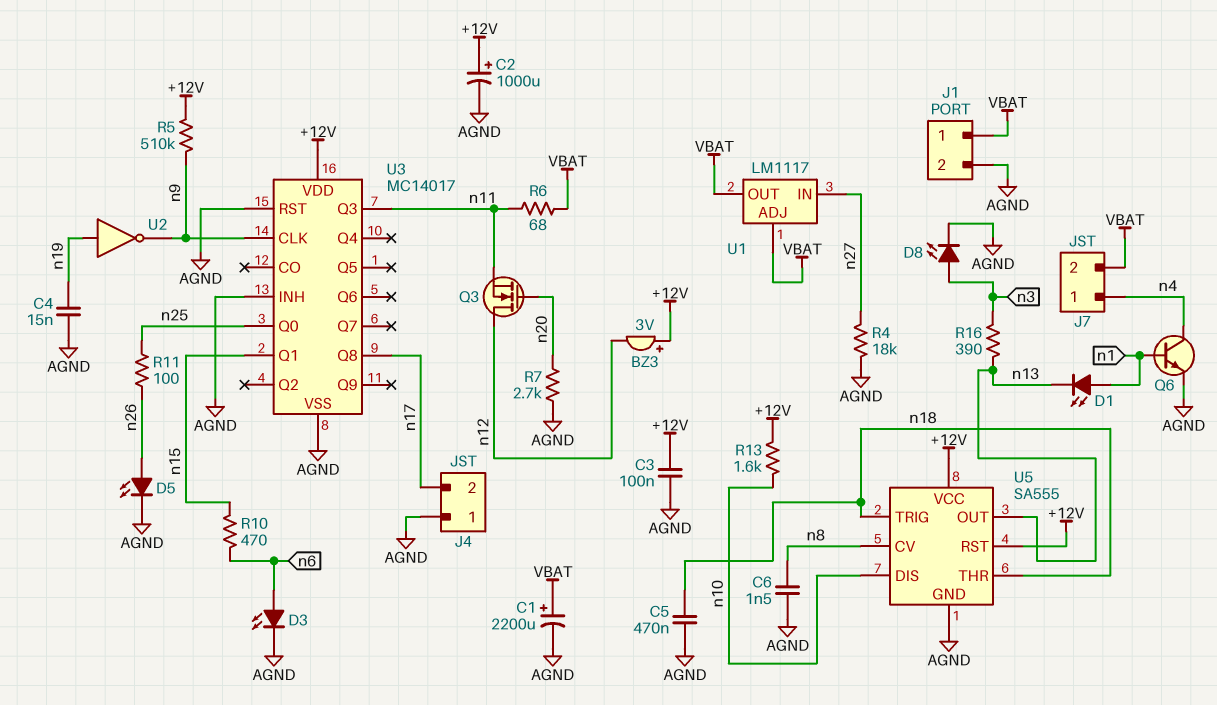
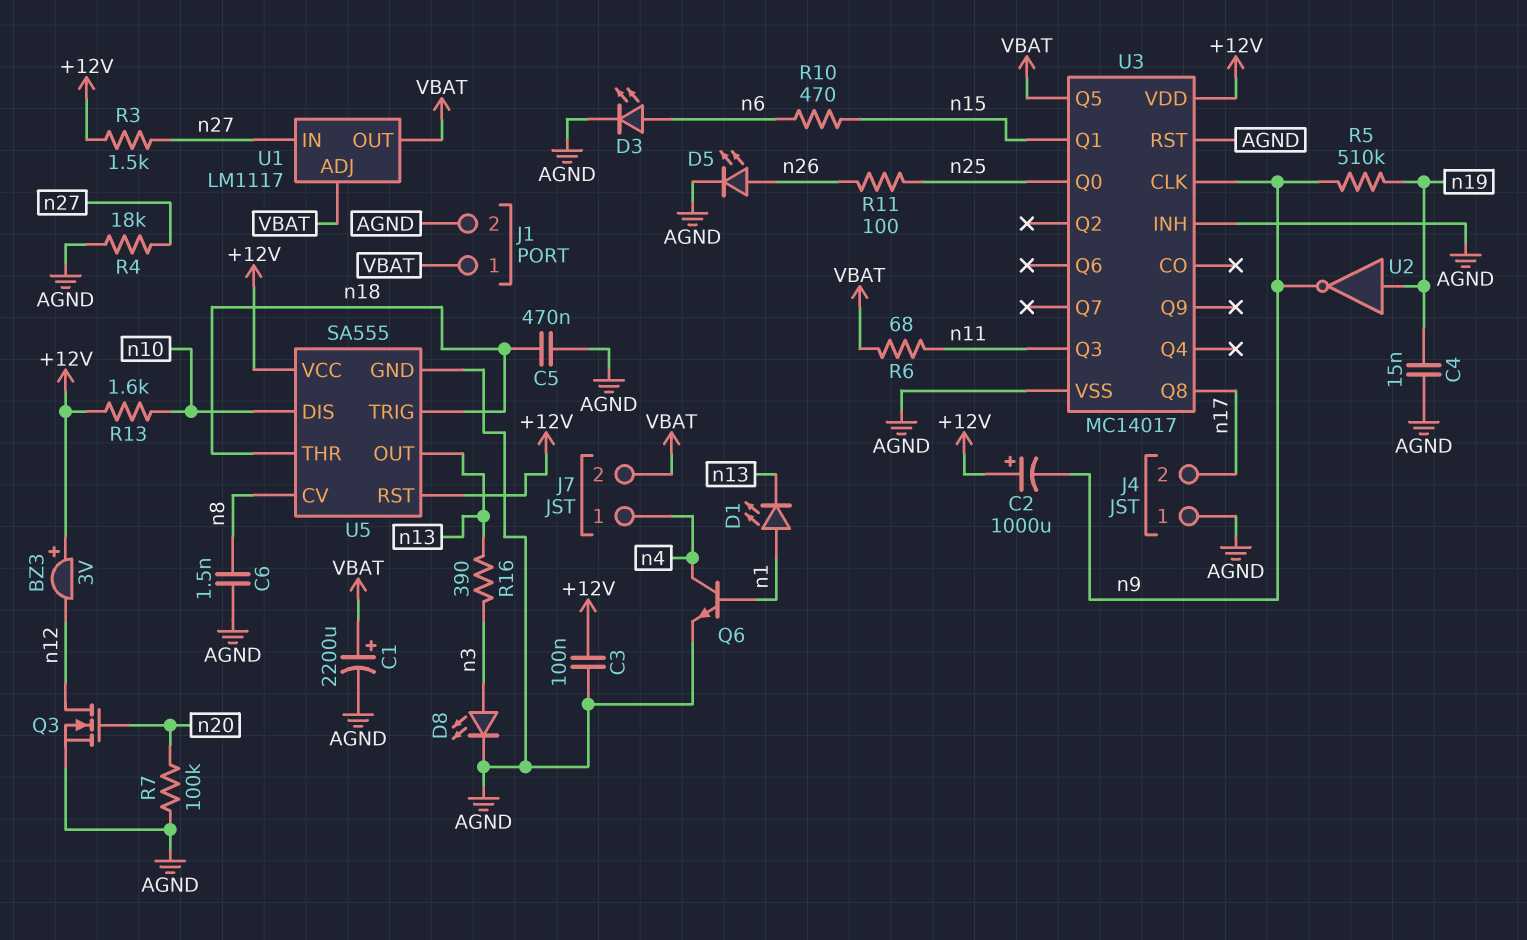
C2: 1000uF (plus +12V, minus AGND) -> 1000uF (plus +12V, minus n9)
Q3: NMOS (G n20, D n12, S n11) -> NMOS (G n20, D n12, S AGND)
R3: none -> 1.5k (+12V, n27)
R5: 510k (+12V, n9) -> 510k (n9, n19)
R7: 2.7k (AGND, n20) -> 100k (AGND, n20)
U3 pin Q5: none -> VBAT

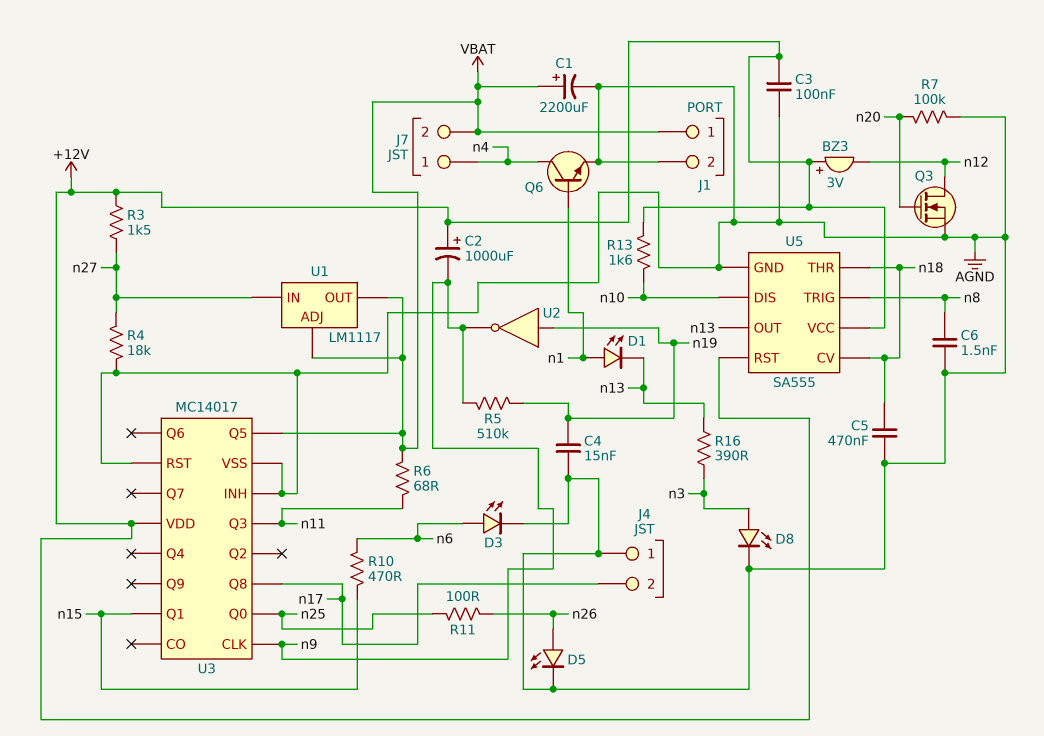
U5 pin CV: n8 -> n18
U5 pin TRIG: n18 -> n8

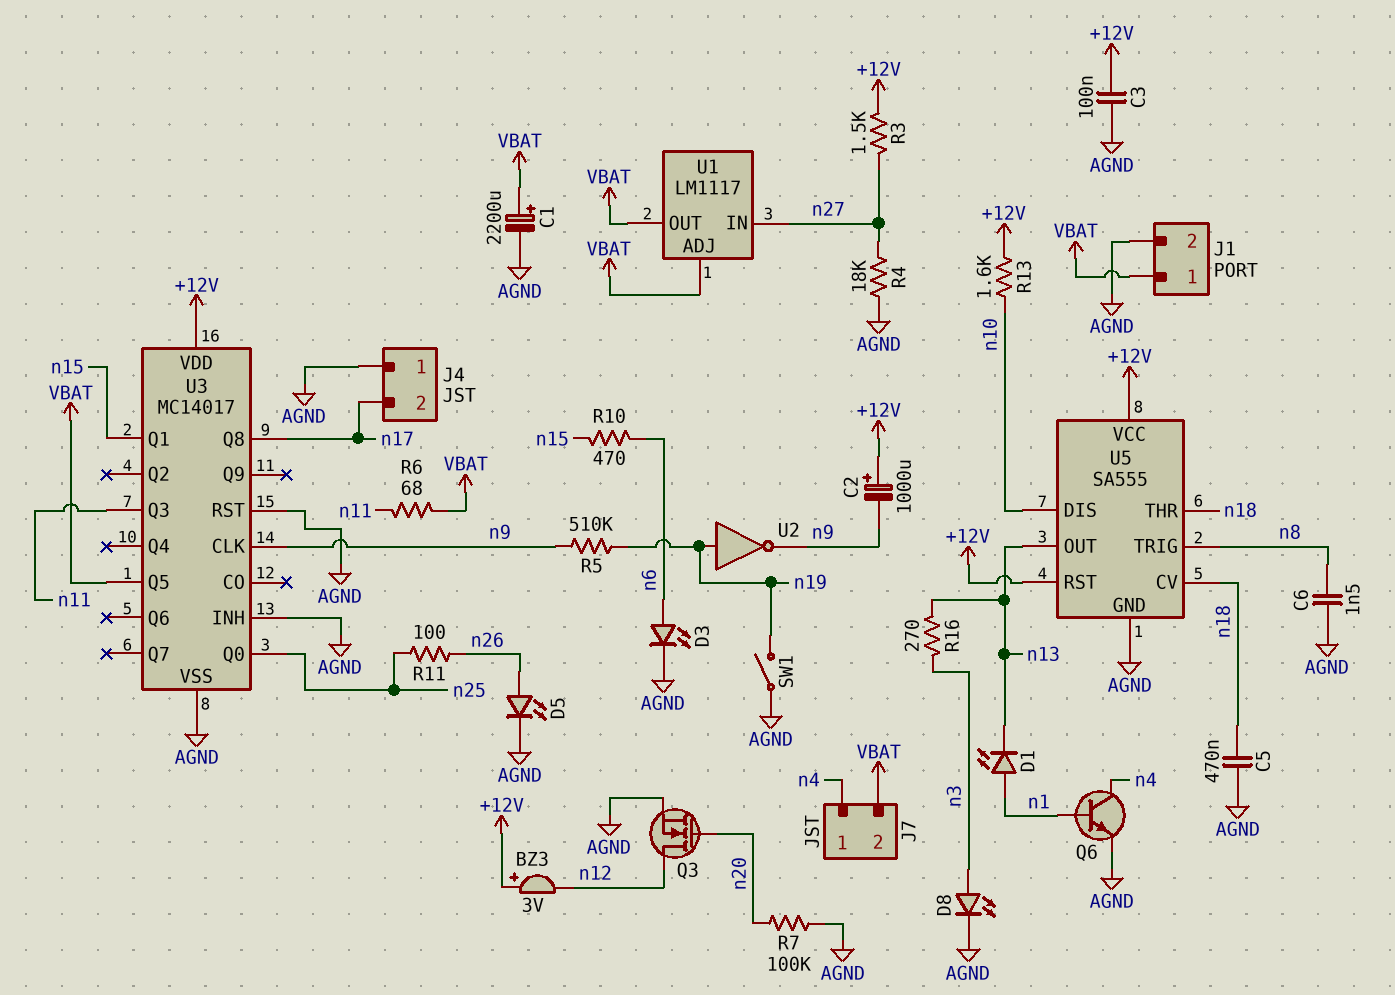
C4: 15nF (AGND, n19) -> none
R16: 390 (n3, n13) -> 270 (n3, n13)
SW1: none -> switch (AGND, n19)

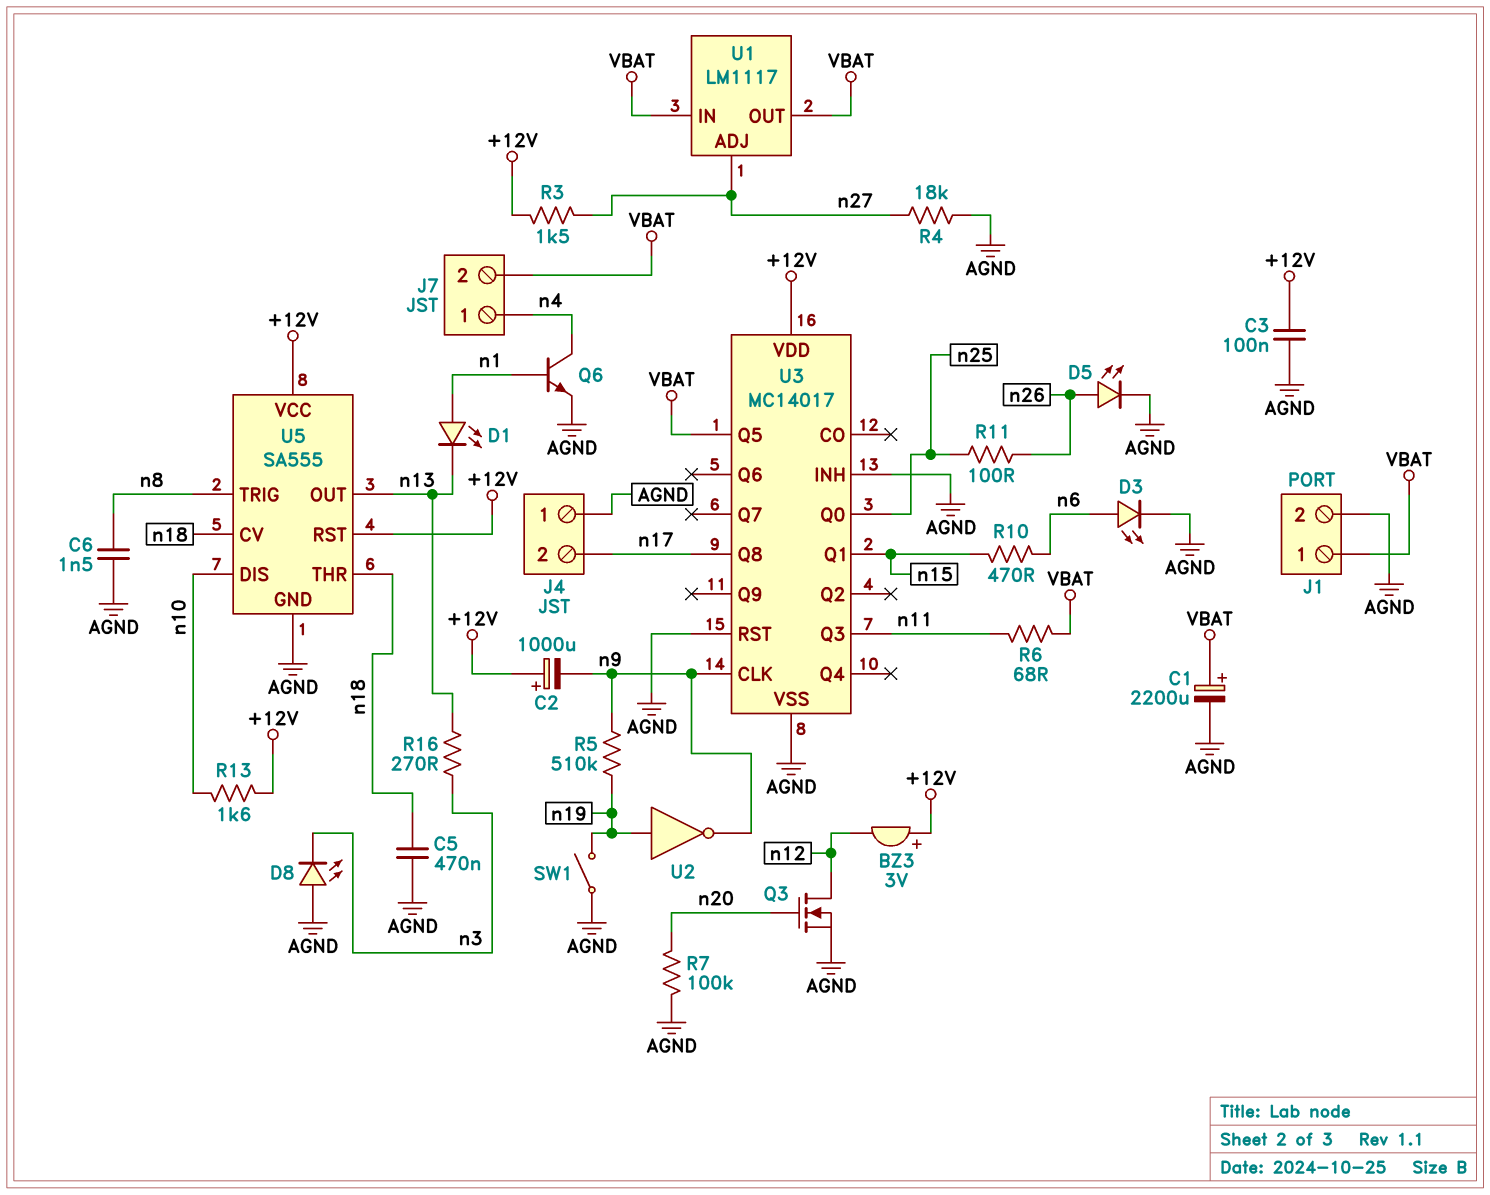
D8: LED (A n3, K AGND) -> LED (A AGND, K n3)
U1 pin ADJ: VBAT -> n27
U1 pin IN: n27 -> VBAT

